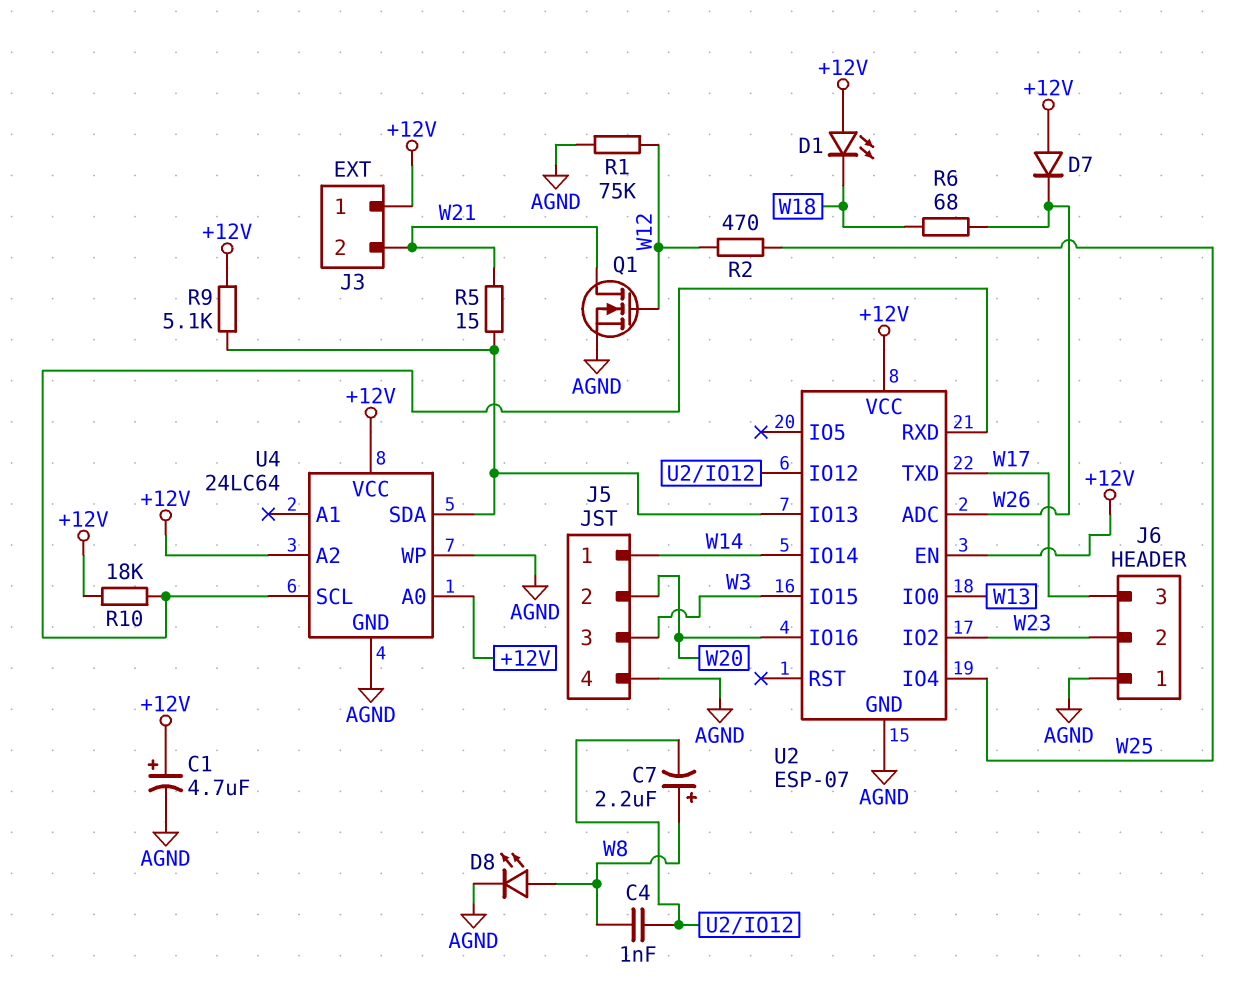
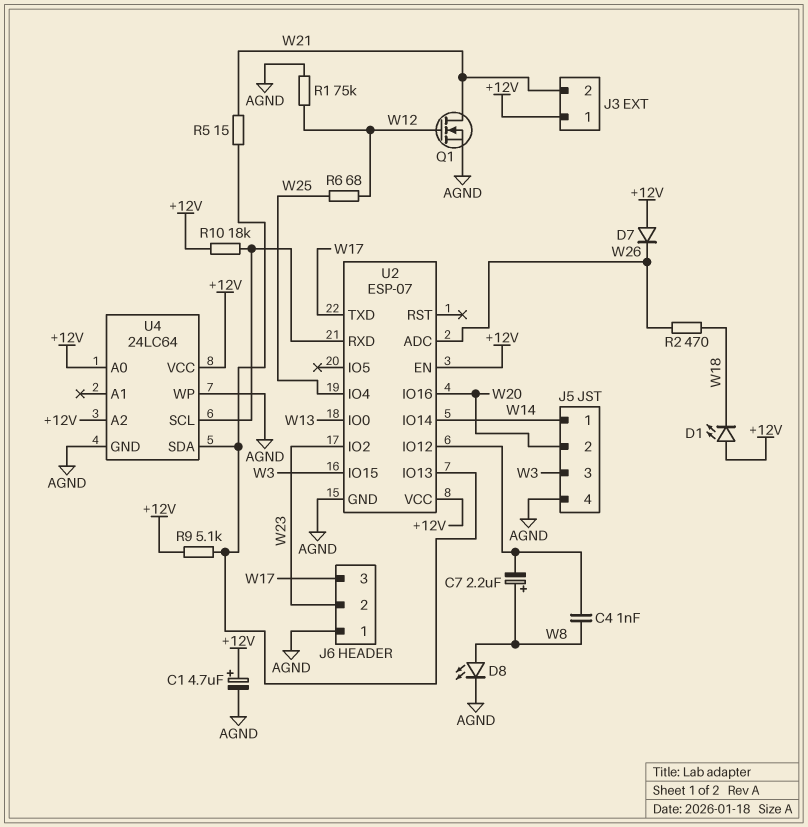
R2: 470 (W12, W25) -> 470 (W18, W26)
R6: 68 (W18, W26) -> 68 (W12, W25)

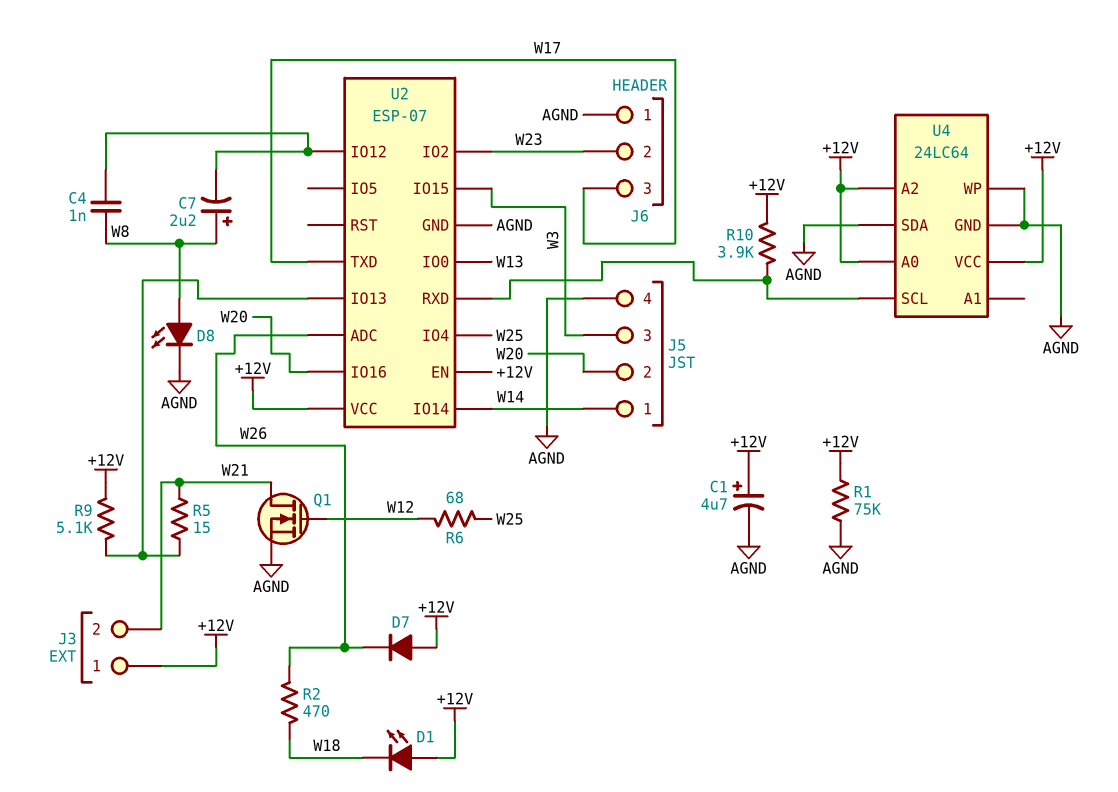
R1: 75k (AGND, W12) -> 75k (+12V, AGND)
R10: 18k (+12V, U2/RXD) -> 3.9k (+12V, U2/RXD)
U4 pin SDA: U2/IO13 -> AGND

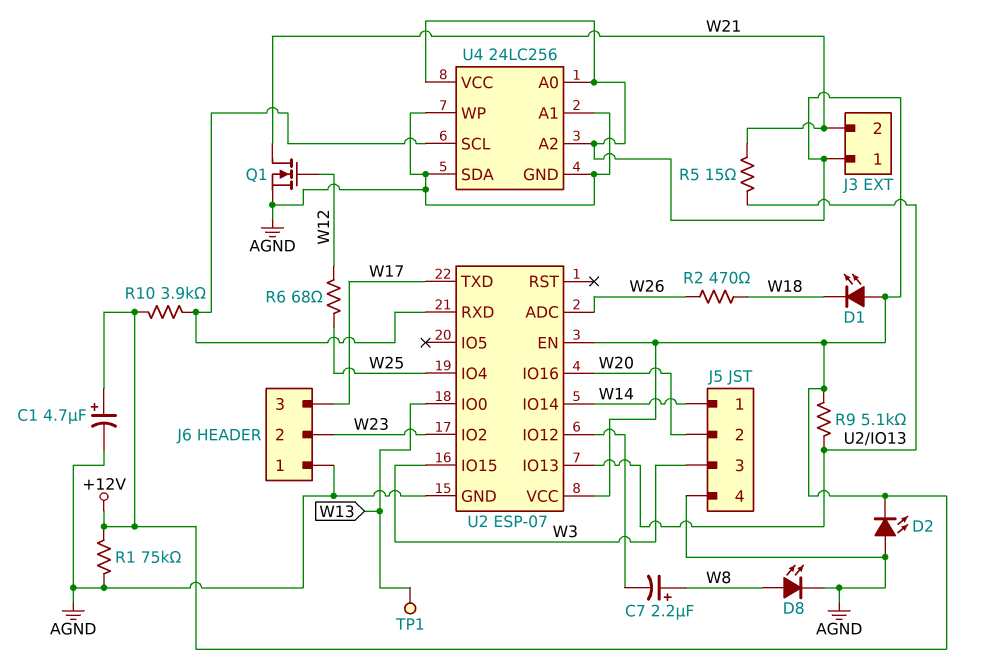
C4: 1nF (U2/IO12, W8) -> none
D2: none -> LED (A AGND, K +12V)
D7: diode (A +12V, K W26) -> none
TP1: none -> test point (W13)
U4: 24LC64 -> 24LC256
U4 pin A1: none -> AGND

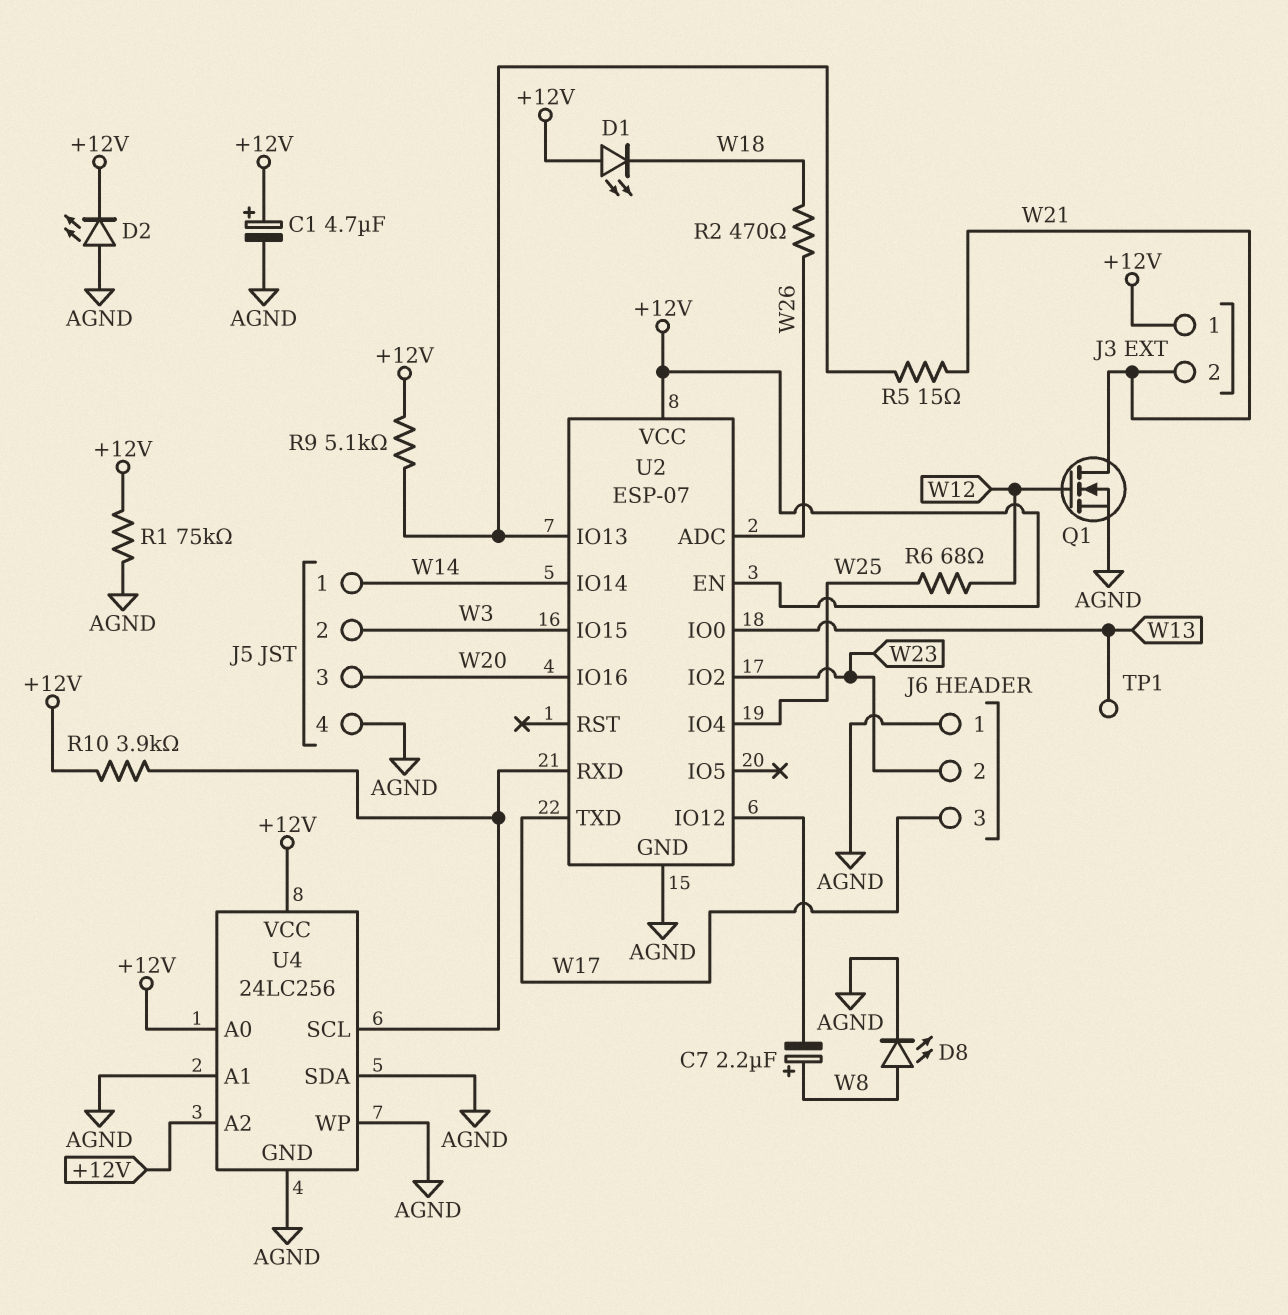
J5 pin 2: W20 -> W3
J5 pin 3: W3 -> W20

